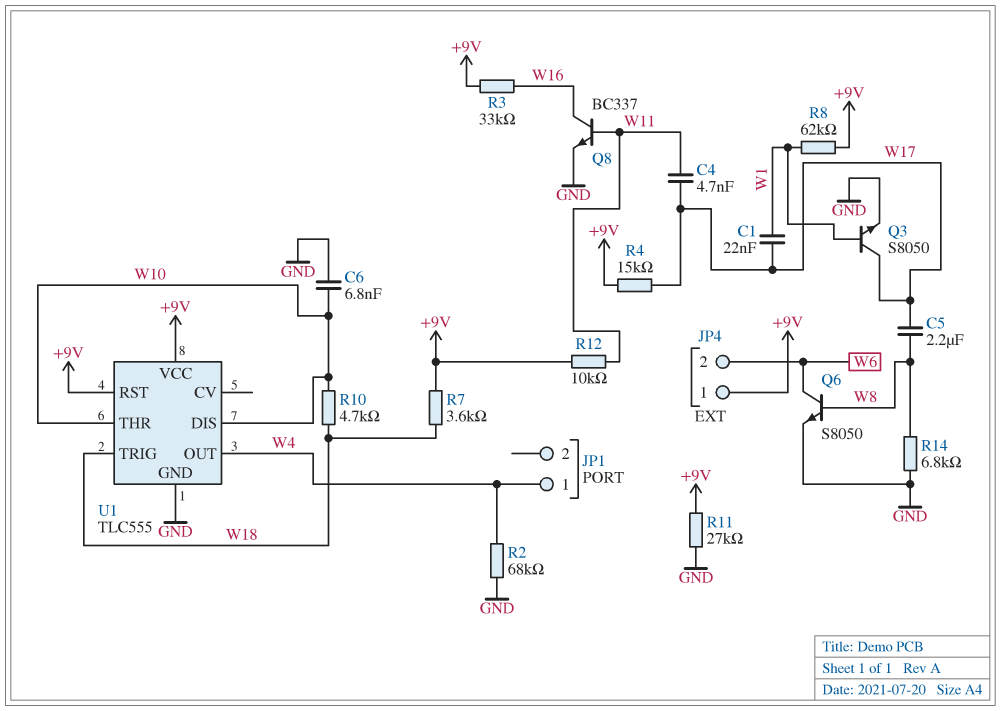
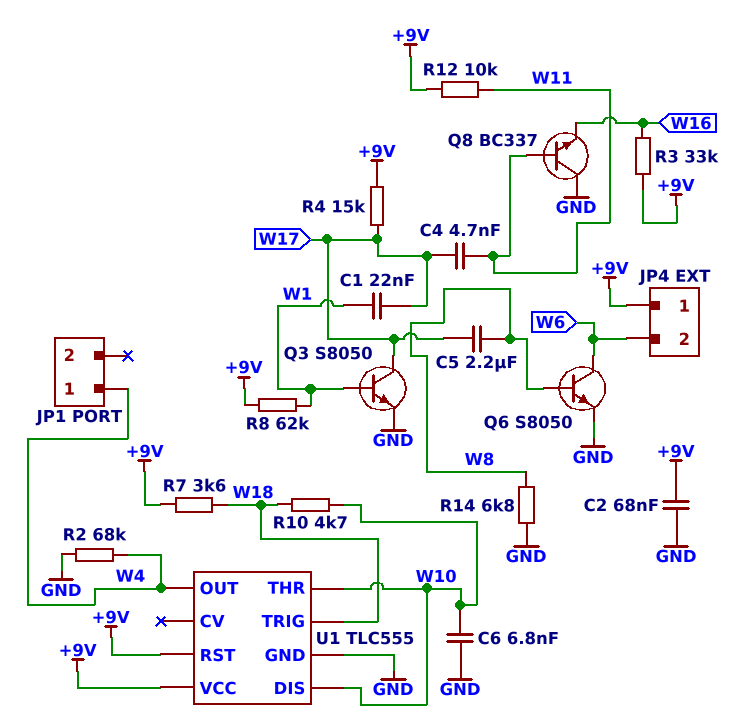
C2: none -> 68nF (+9V, GND)
Q8: NPN BC337 (B W11, C W16, E GND) -> NPN BC337 (B W11, C GND, E W16)
R11: 27k (+9V, GND) -> none

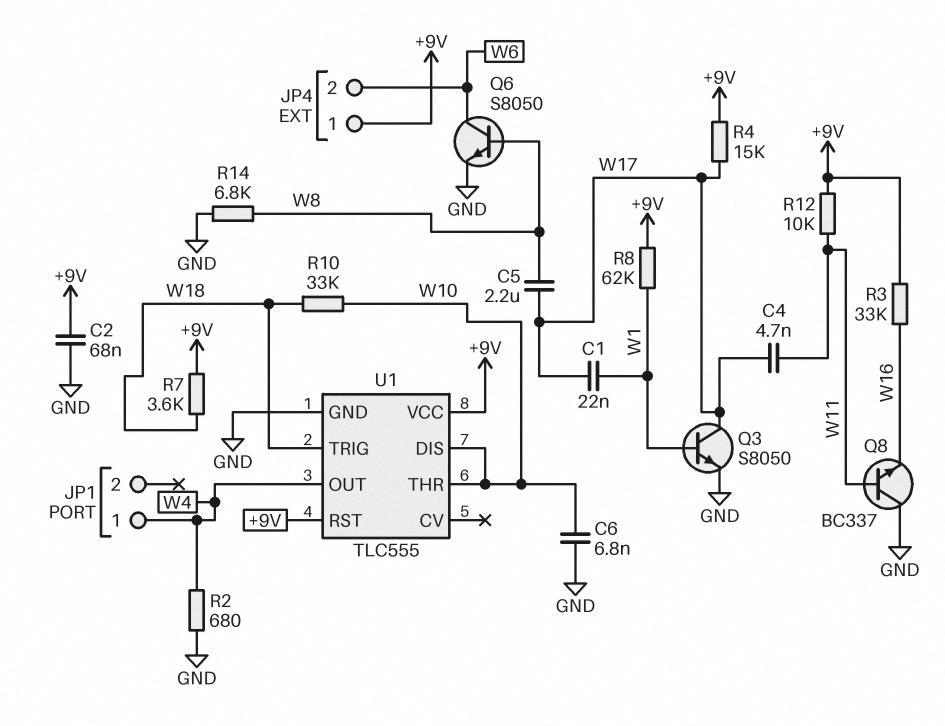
R2: 68k (GND, W4) -> 680 (GND, W4)
R10: 4.7k (W10, W18) -> 33k (W10, W18)

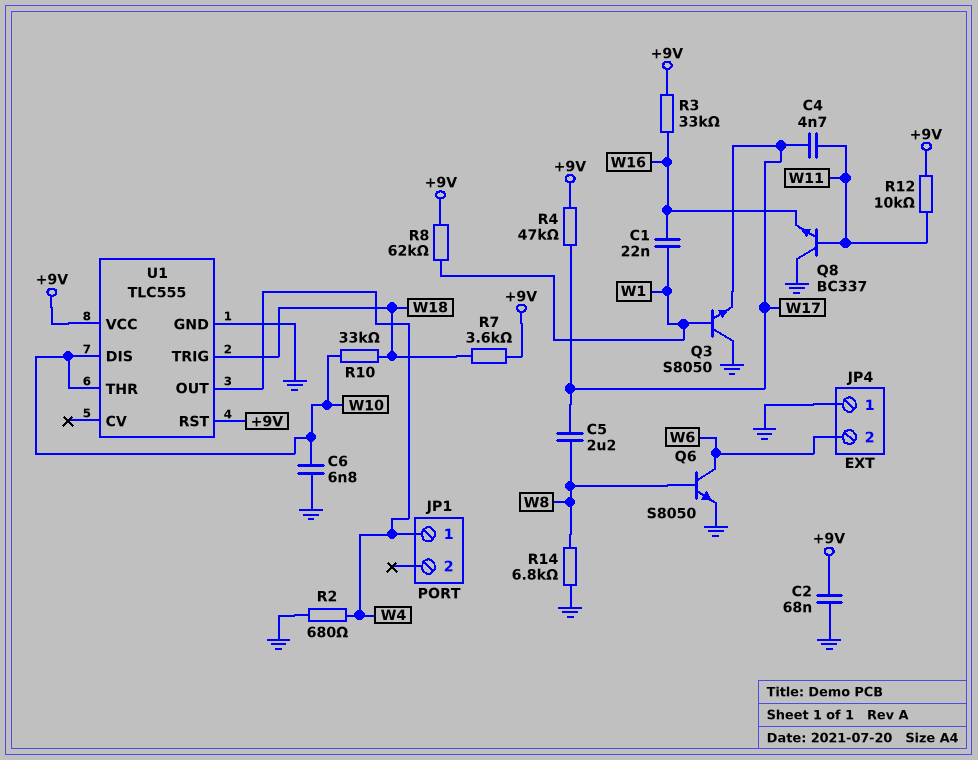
C1: 22nF (W1, W17) -> 22nF (W1, W16)
JP4 pin 1: +9V -> GND
Q3: NPN S8050 (B W1, C W17, E GND) -> NPN S8050 (B W1, C GND, E W17)
R4: 15k (+9V, W17) -> 47k (+9V, W17)

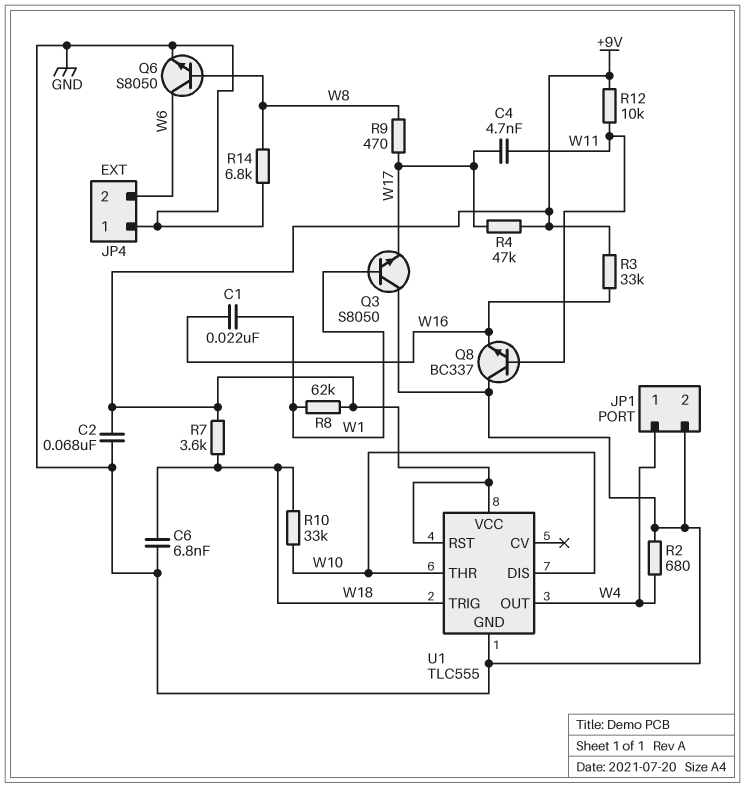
C5: 2.2uF (W8, W17) -> none
C6: 6.8nF (GND, W10) -> 6.8nF (GND, W18)
JP1 pin 2: none -> GND
R9: none -> 470 (W8, W17)

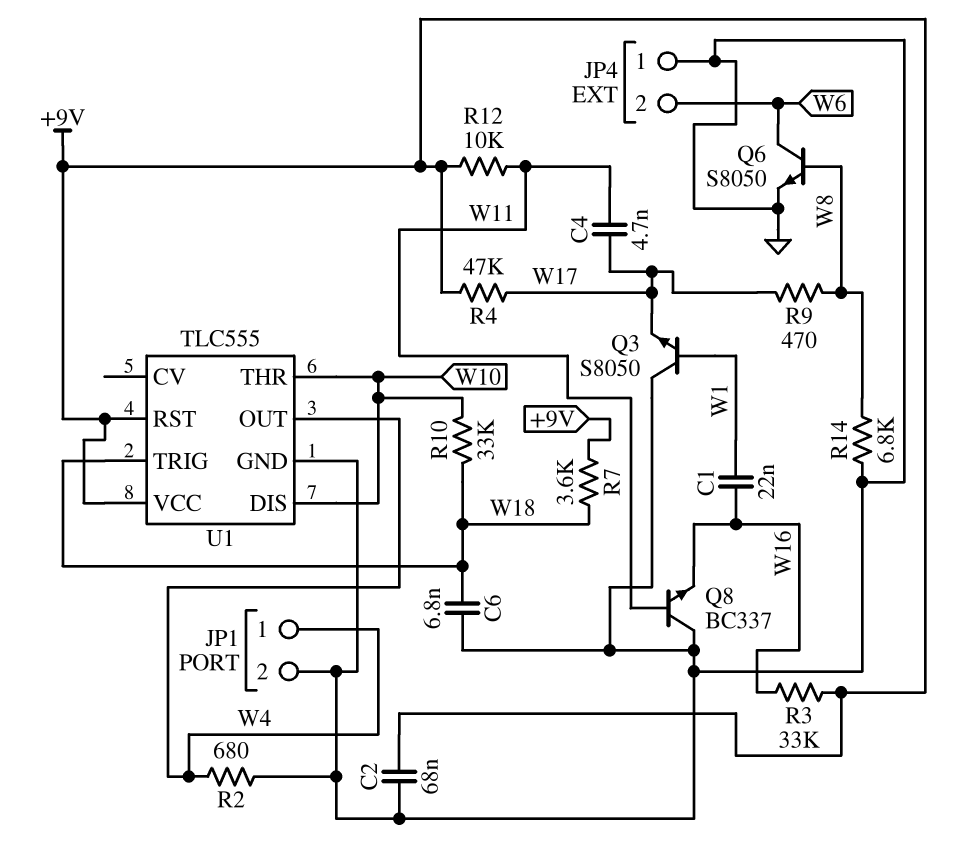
R8: 62k (+9V, W1) -> none

